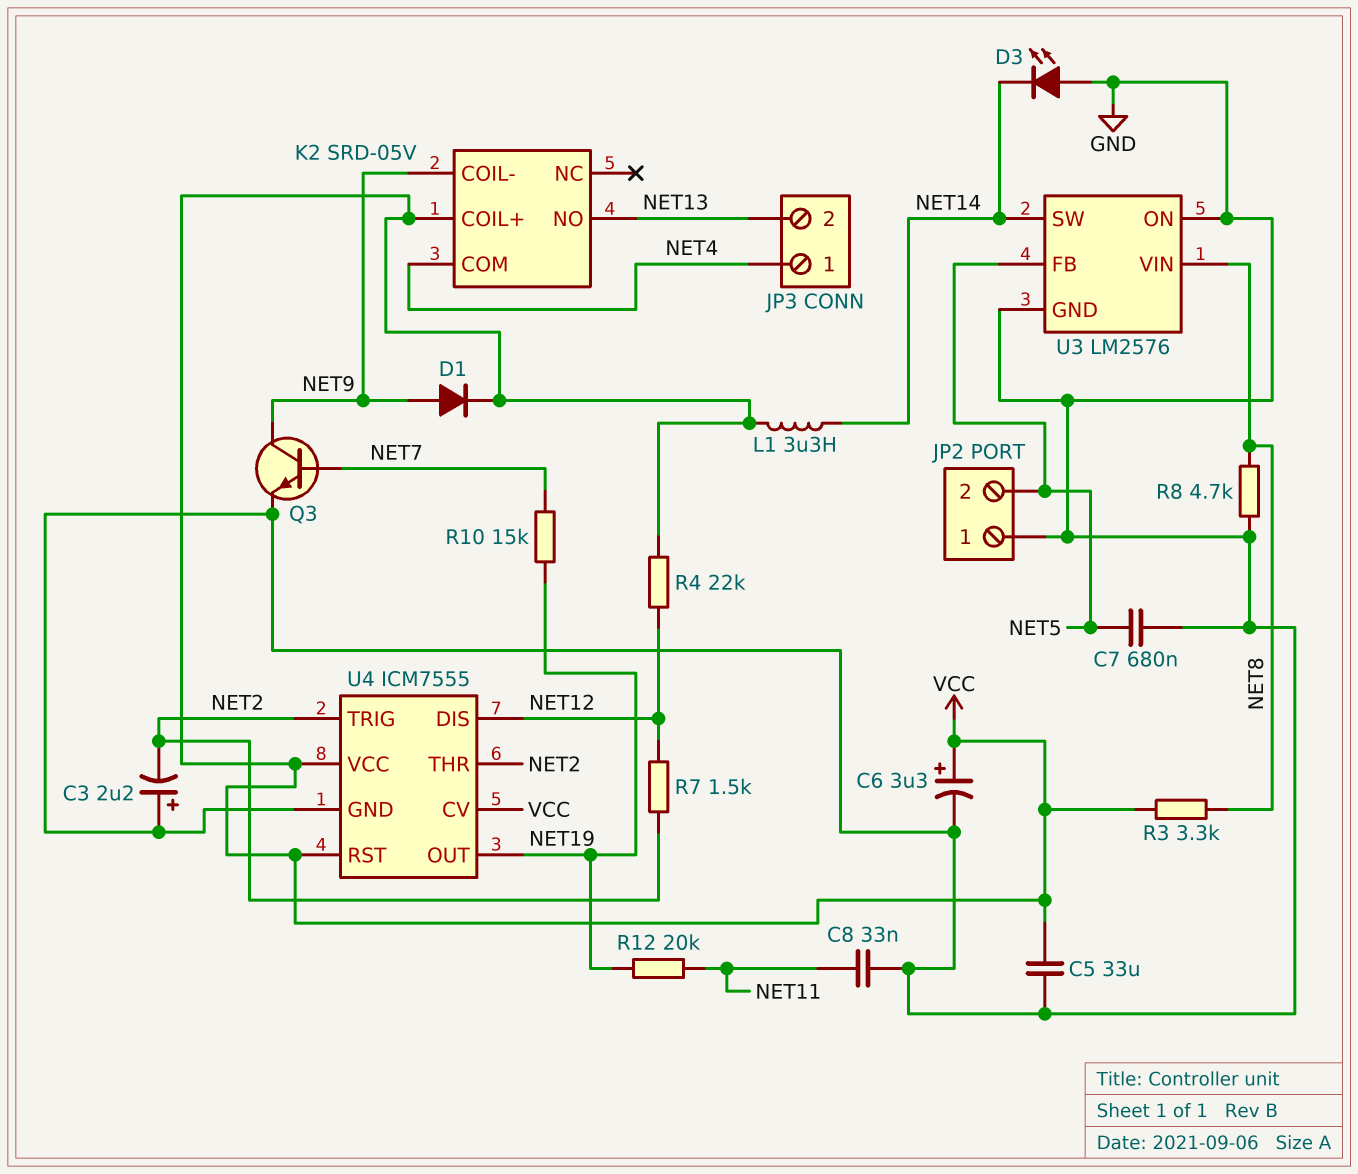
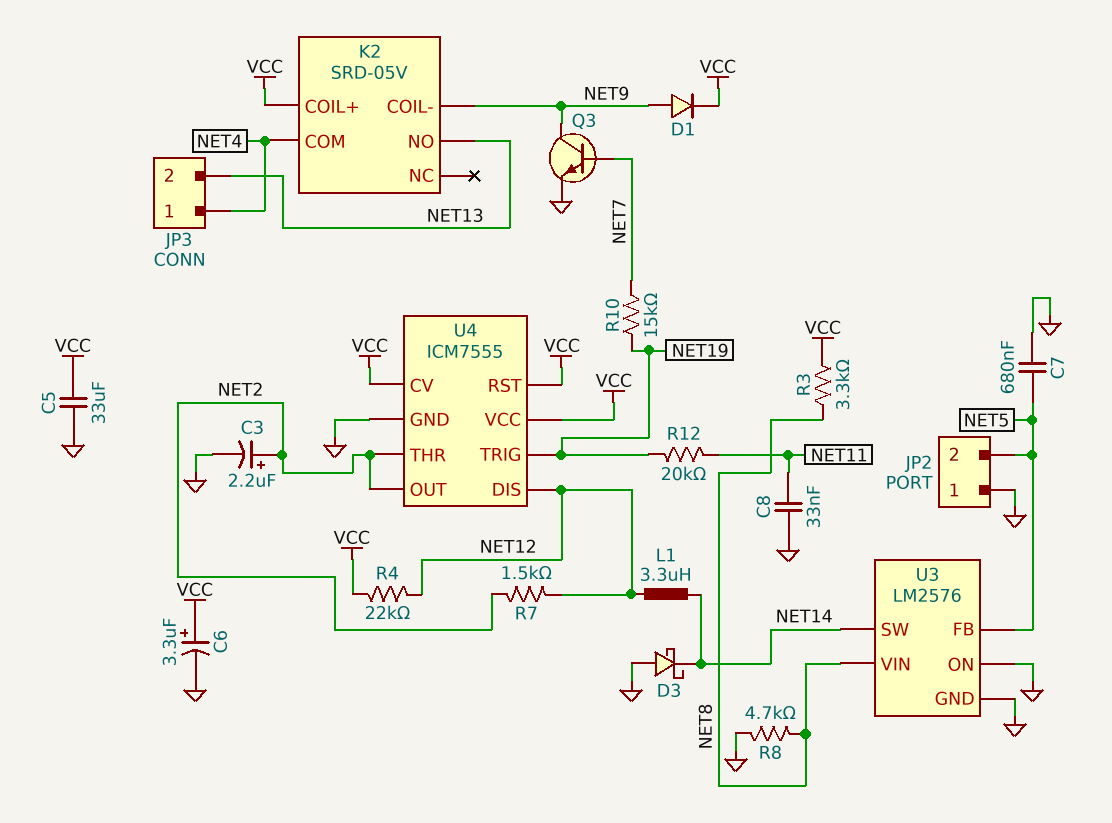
C3: 2.2uF (plus GND, minus NET2) -> 2.2uF (plus NET2, minus GND)
D3: LED (A GND, K NET14) -> schottky (A GND, K NET14)
L1: 3.3uH (NET14, VCC) -> 3.3uH (NET12, NET14)
U4 pin OUT: NET19 -> NET2
U4 pin TRIG: NET2 -> NET19

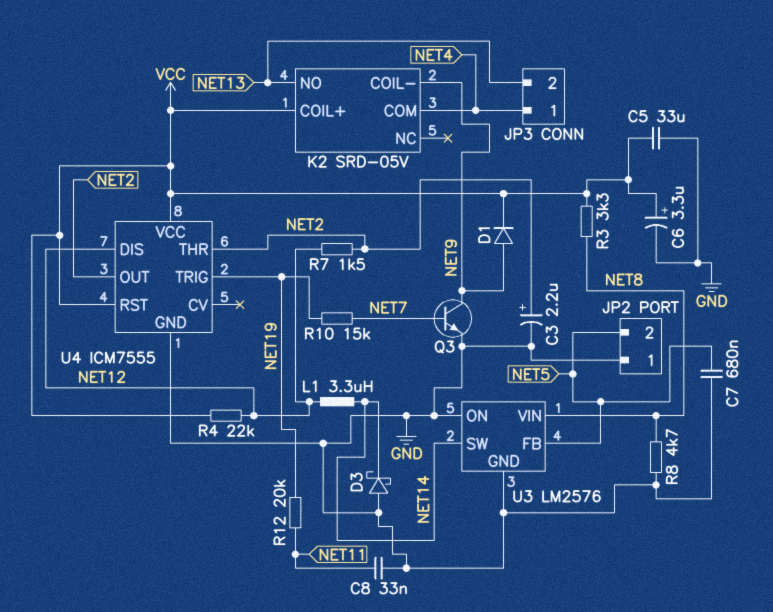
U4 pin CV: VCC -> none

